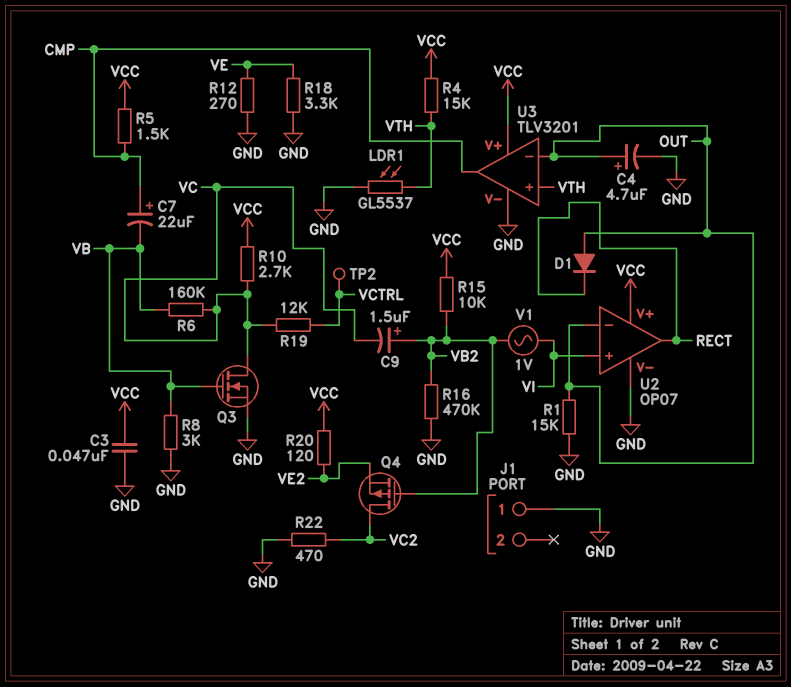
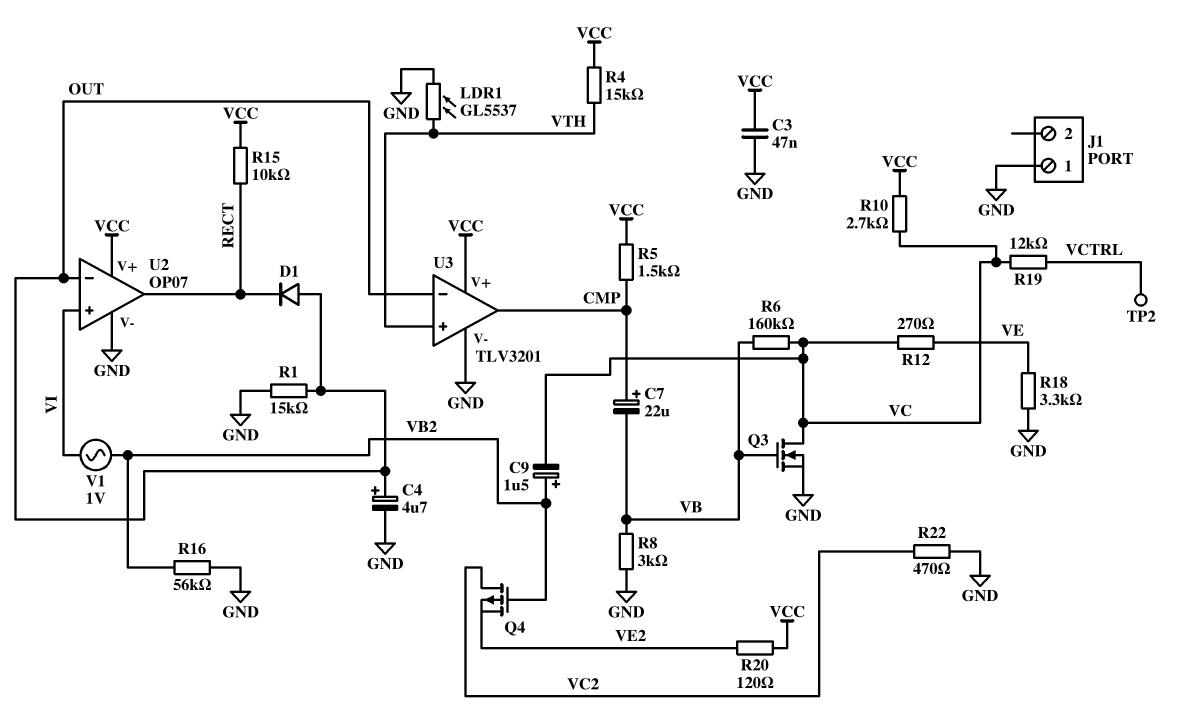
R12: 270 (GND, VE) -> 270 (VC, VE)
R15: 10k (VB2, VCC) -> 10k (RECT, VCC)
R16: 470k (GND, VB2) -> 56k (GND, VB2)

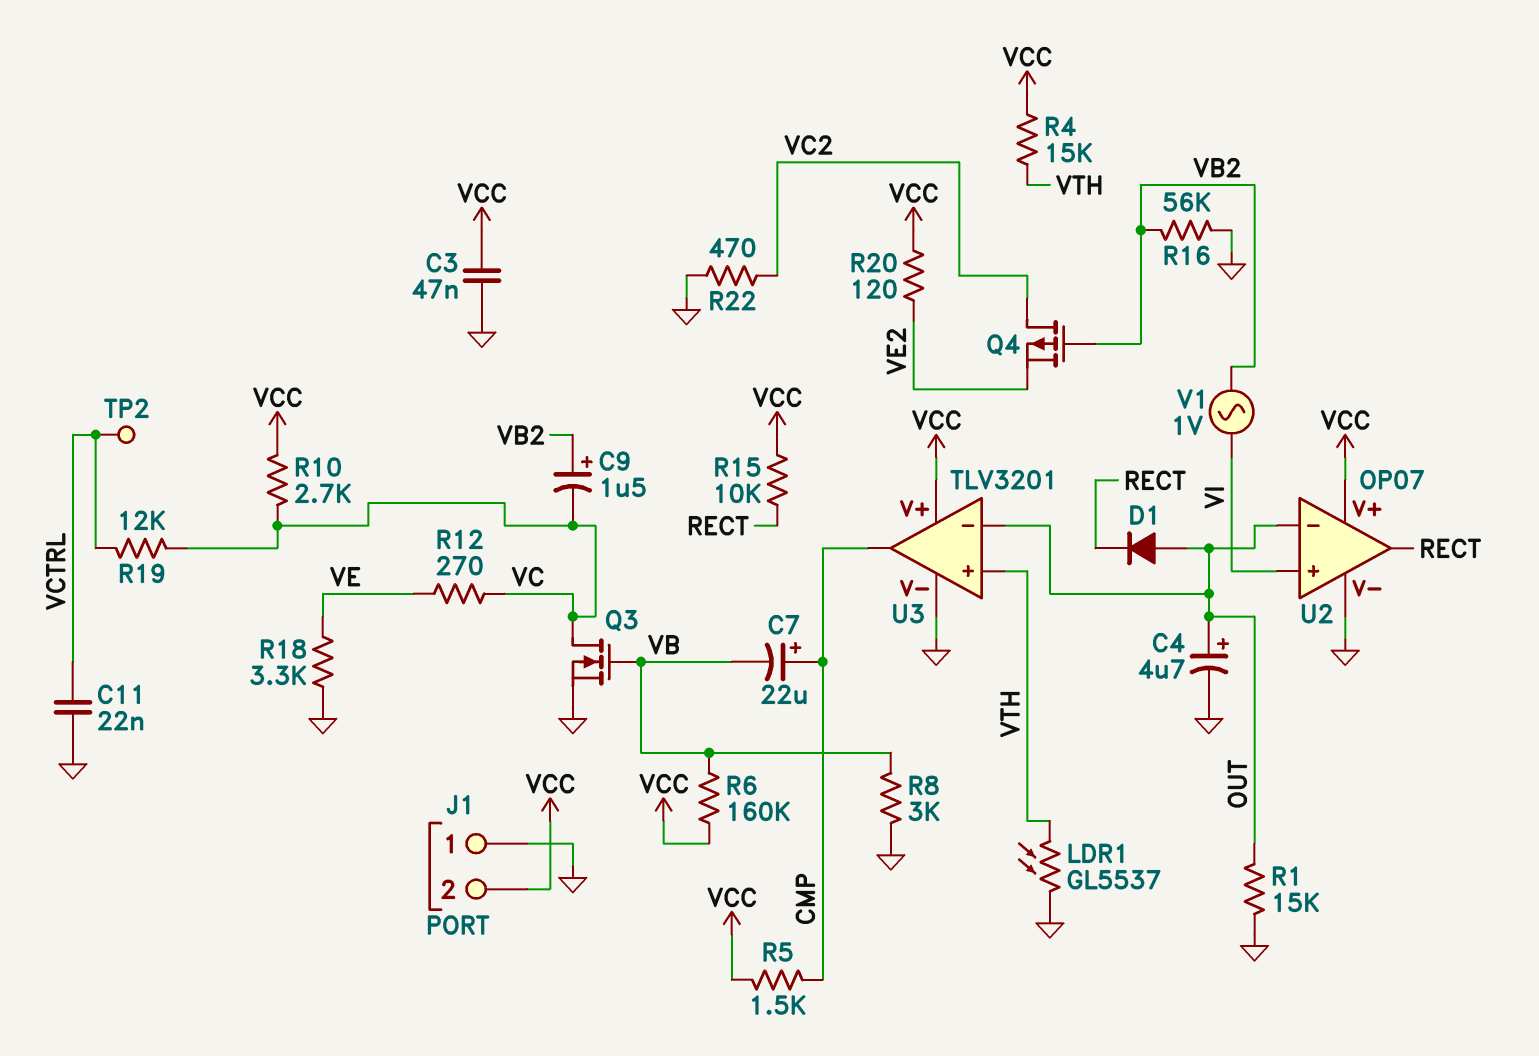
C11: none -> 22nF (GND, VCTRL)
J1 pin 2: none -> VCC
R6: 160k (VB, VC) -> 160k (VB, VCC)

